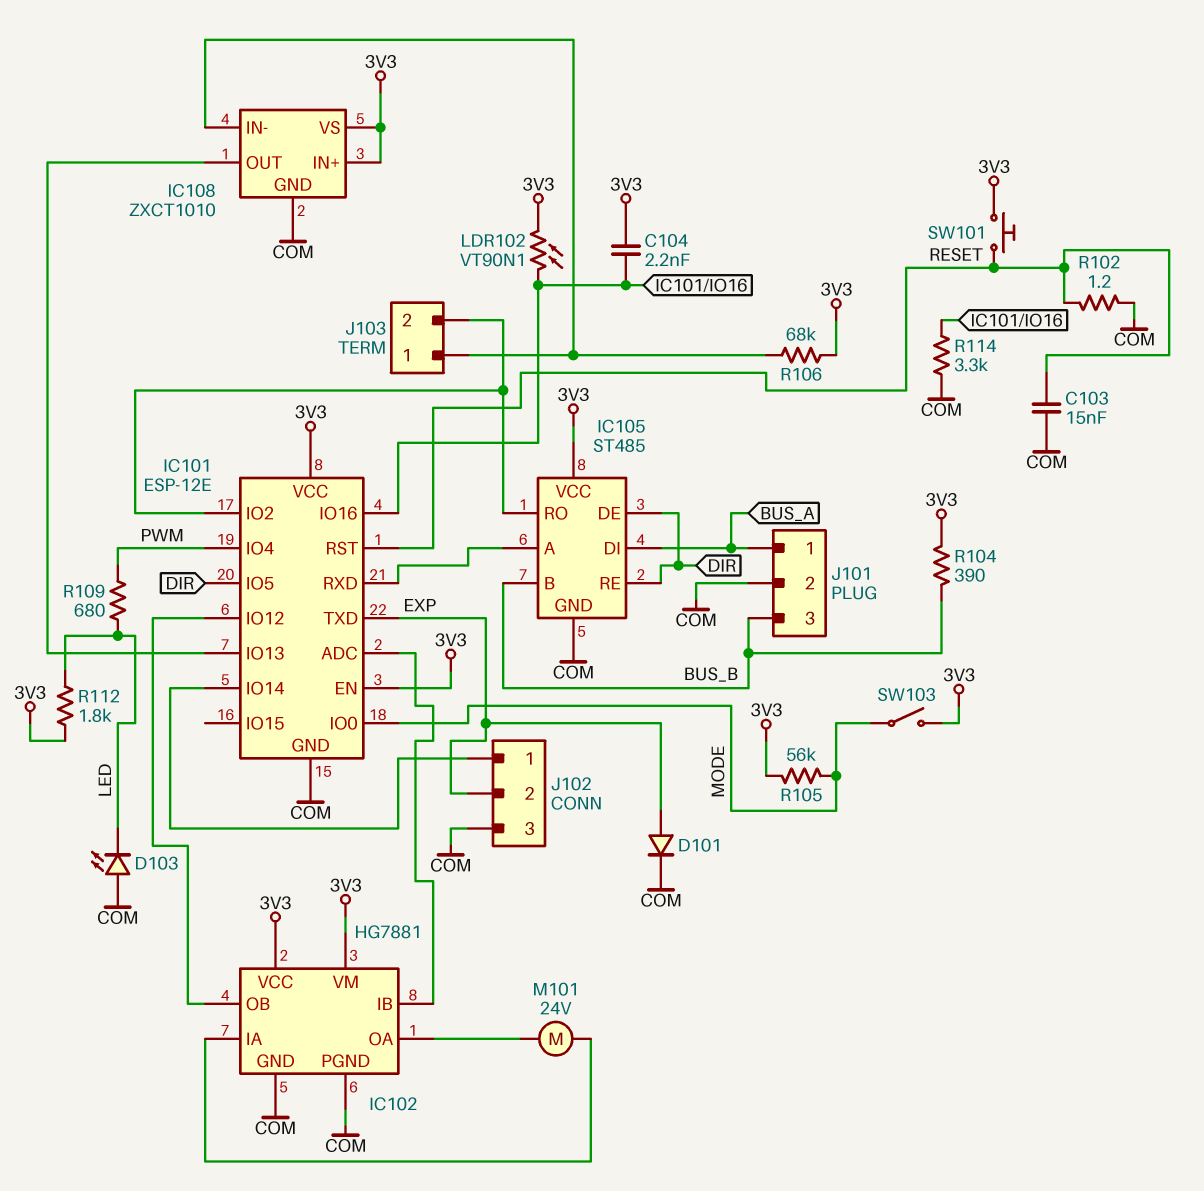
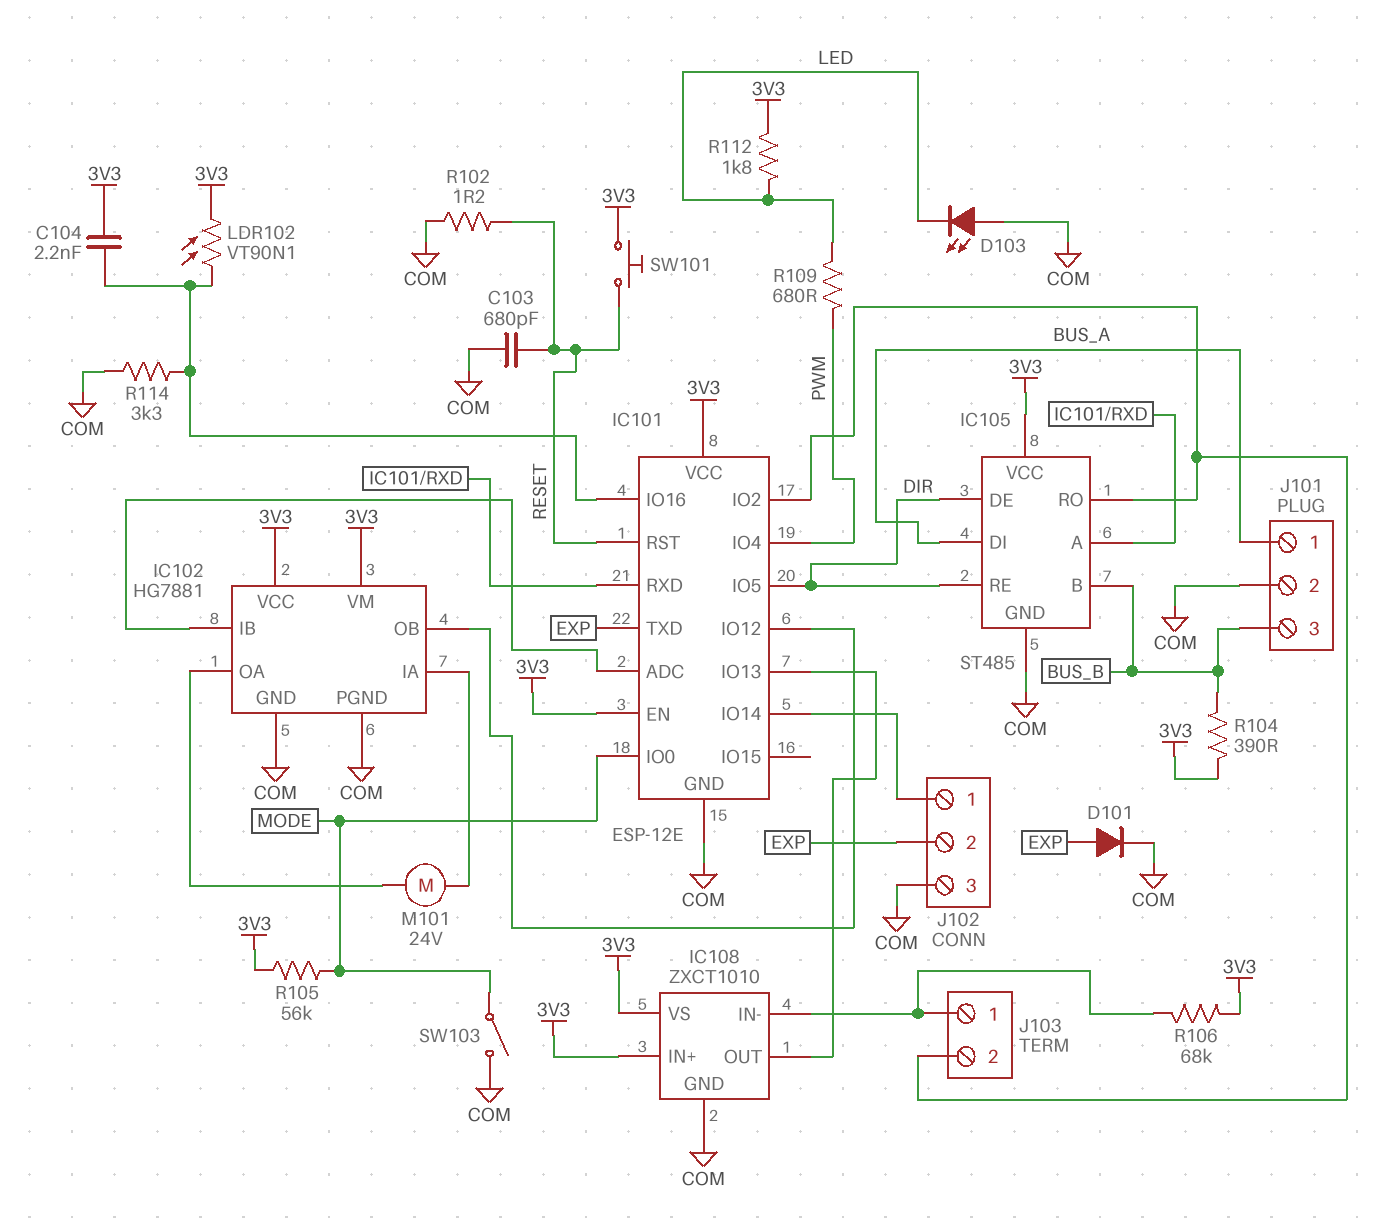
C103: 15nF (COM, RESET) -> 680pF (COM, RESET)
SW103: switch (3V3, MODE) -> switch (COM, MODE)

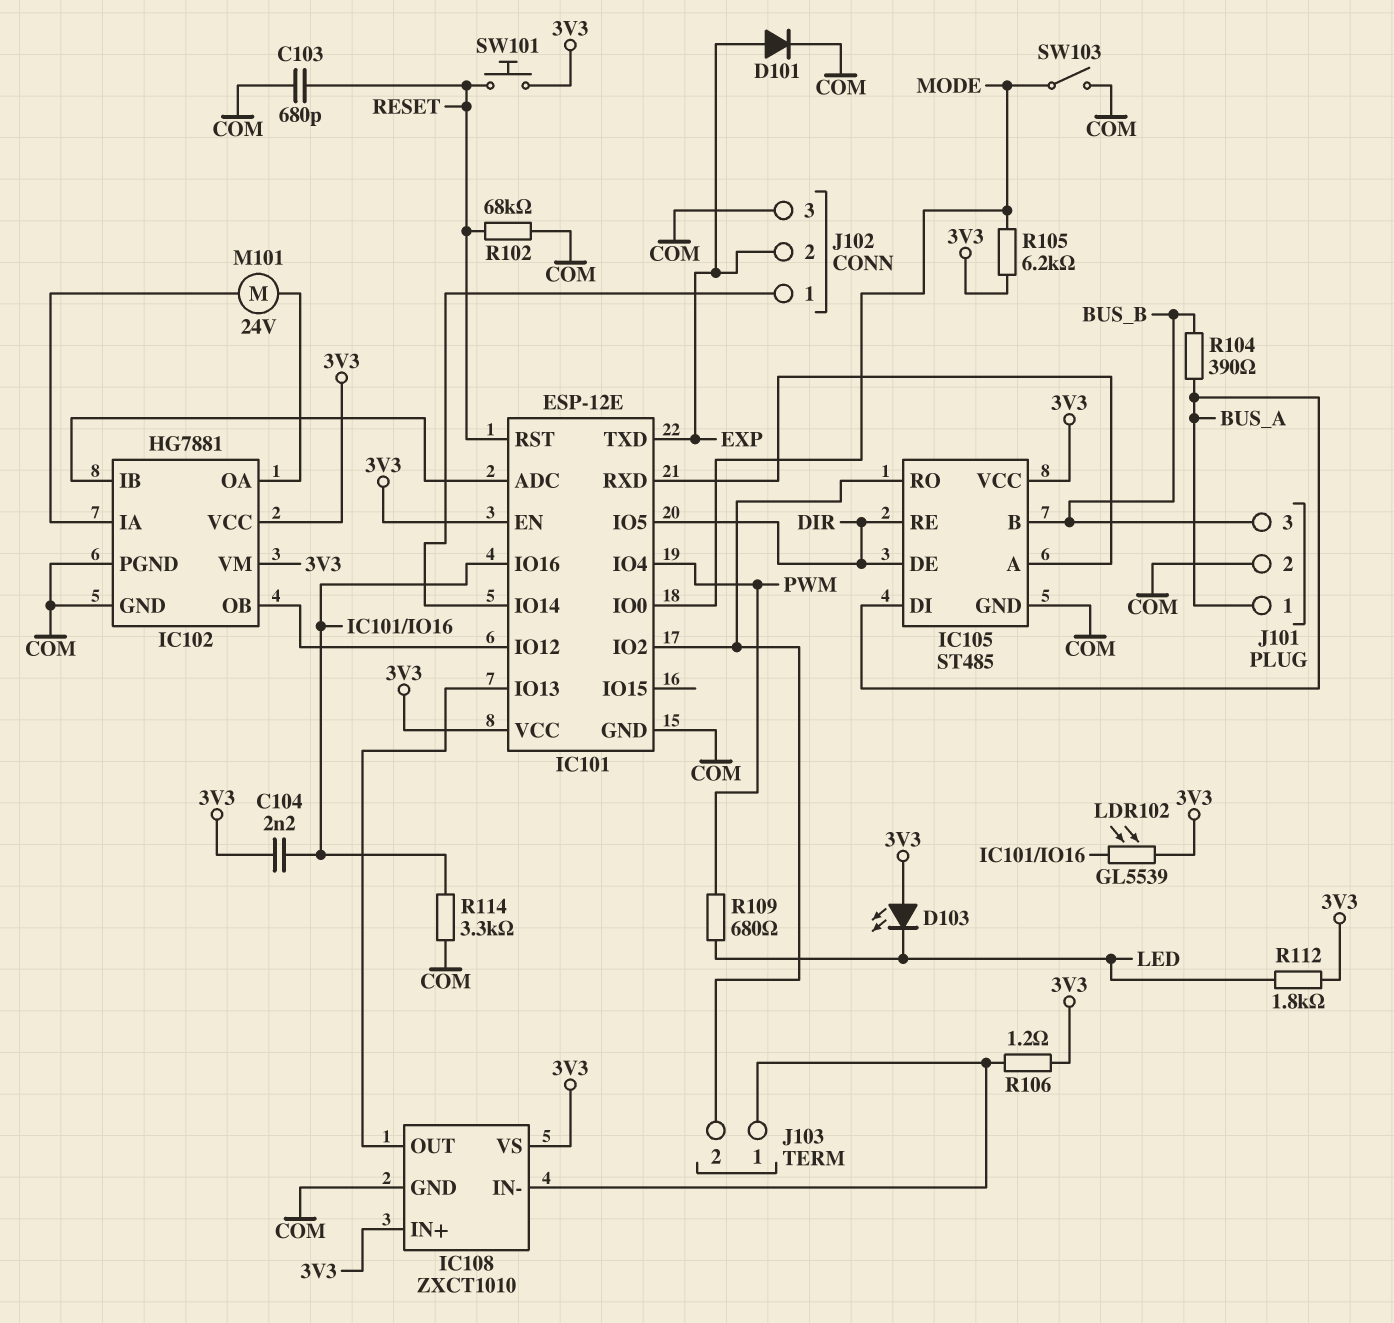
D103: LED (A COM, K LED) -> LED (A 3V3, K LED)
LDR102: VT90N1 (3V3, IC101/IO16) -> GL5539 (3V3, IC101/IO16)
R102: 1.2 (COM, RESET) -> 68k (COM, RESET)
R104: 390 (3V3, BUS_B) -> 390 (BUS_A, BUS_B)
R105: 56k (3V3, MODE) -> 6.2k (3V3, MODE)
R106: 68k (3V3, IC108/IN-) -> 1.2 (3V3, IC108/IN-)

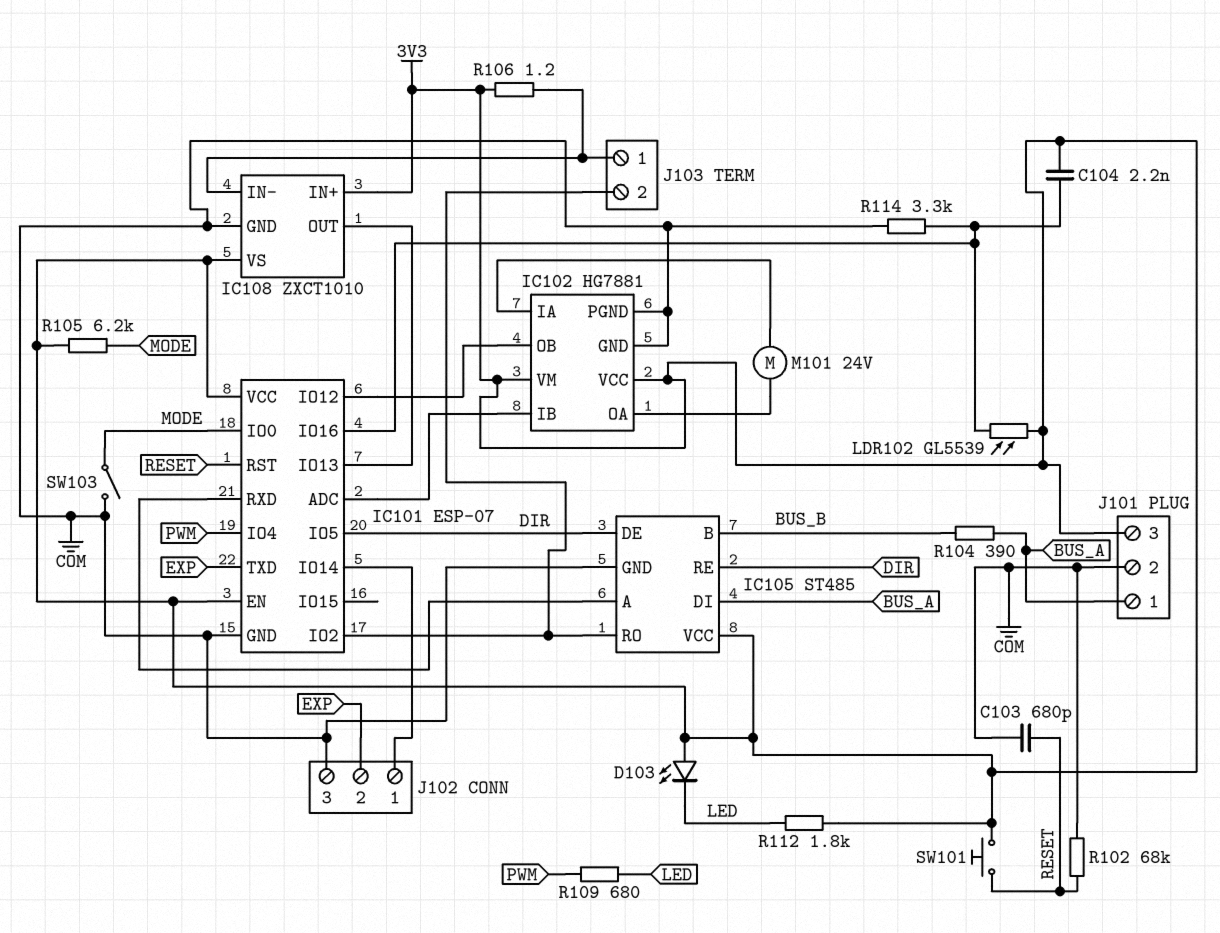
D101: diode (A EXP, K COM) -> none
IC101: ESP-12E -> ESP-07
J101 pin 3: BUS_B -> 3V3

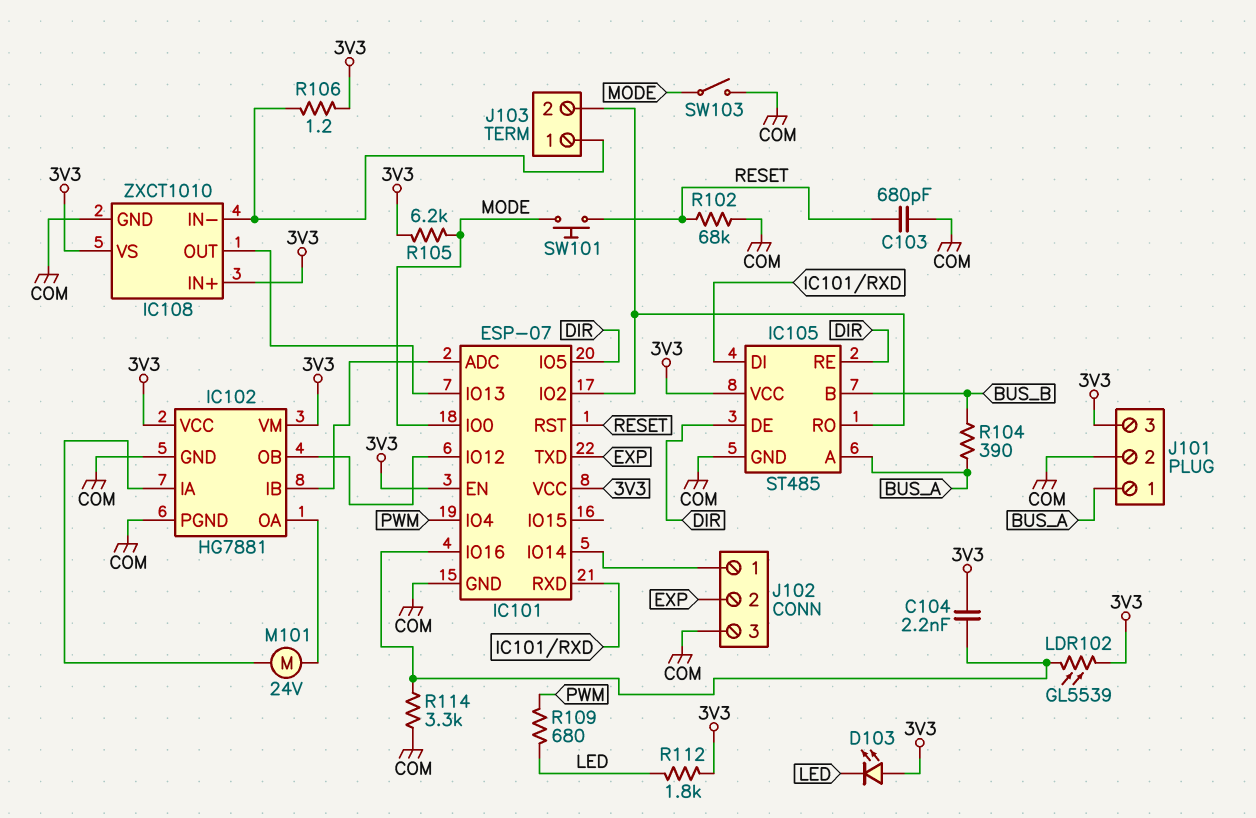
IC105 pin A: IC101/RXD -> BUS_A
IC105 pin DI: BUS_A -> IC101/RXD
SW101: button (3V3, RESET) -> button (MODE, RESET)

